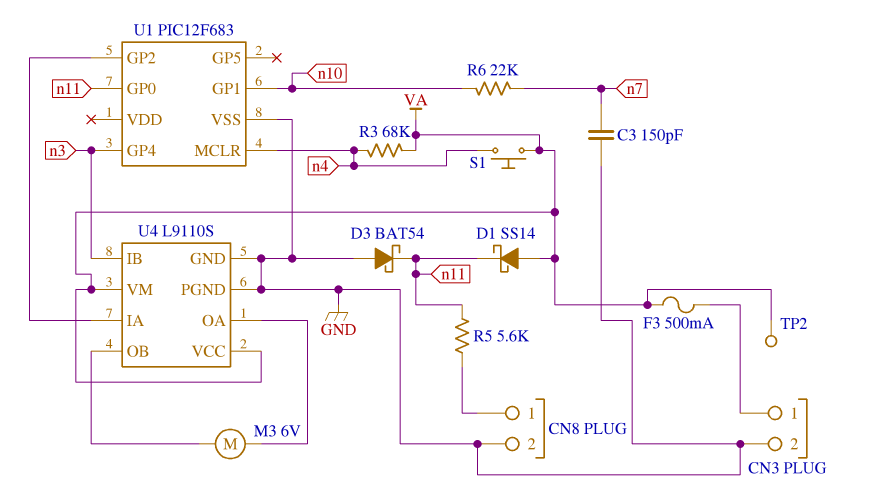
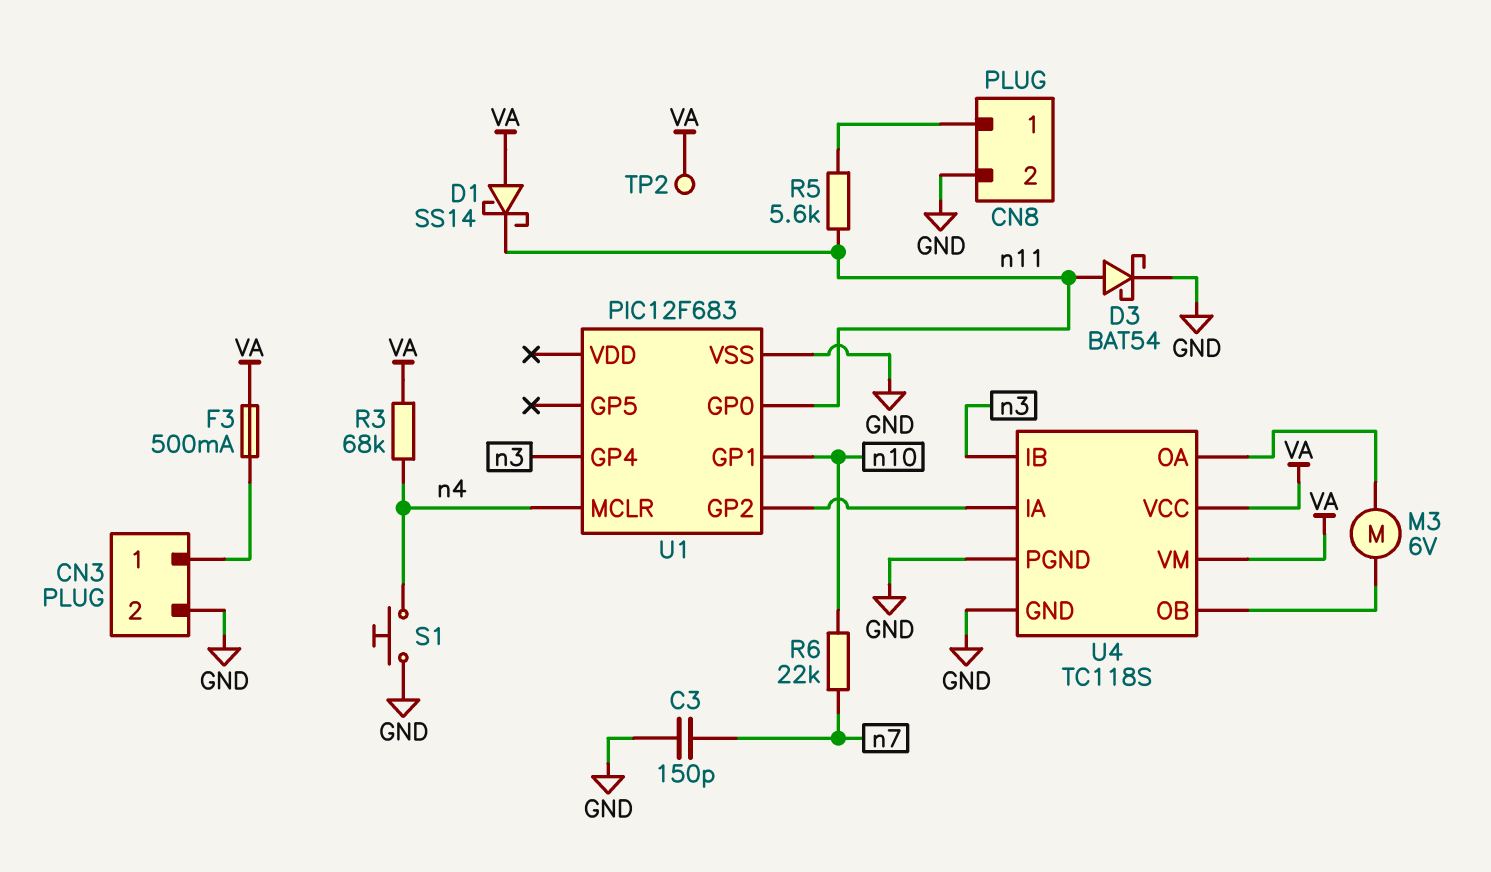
D3: schottky BAT54 (A GND, K n11) -> schottky BAT54 (A n11, K GND)
S1: button (VA, n4) -> button (GND, n4)
U4: L9110S -> TC118S

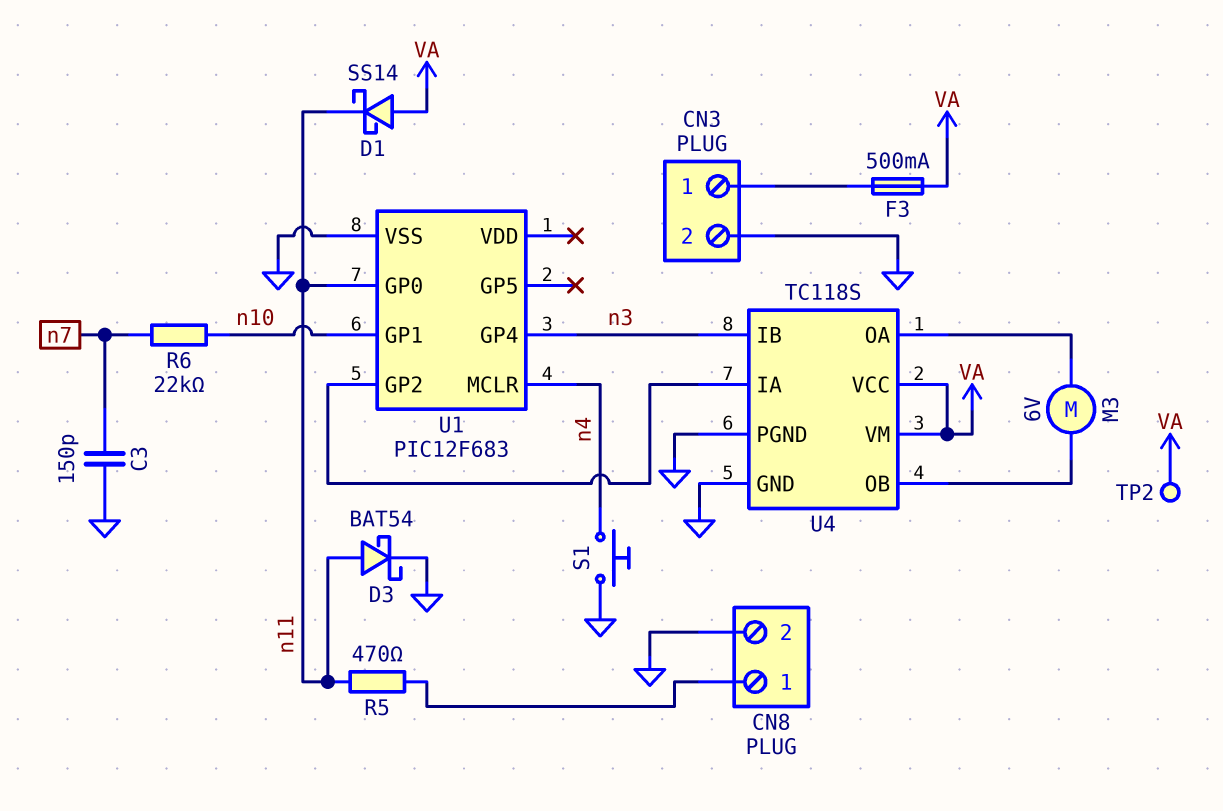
R3: 68k (VA, n4) -> none
R5: 5.6k (CN8/1, n11) -> 470 (CN8/1, n11)

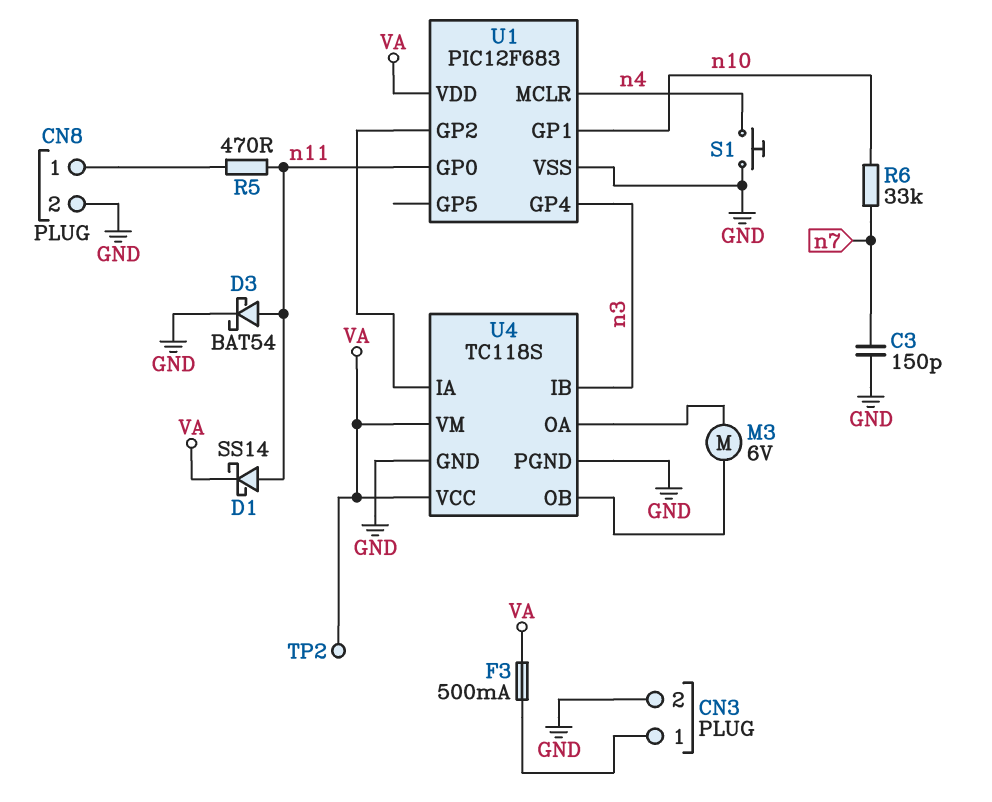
D1: schottky SS14 (A VA, K n11) -> schottky SS14 (A n11, K VA)
R6: 22k (n7, n10) -> 33k (n7, n10)
U1 pin VDD: none -> VA

